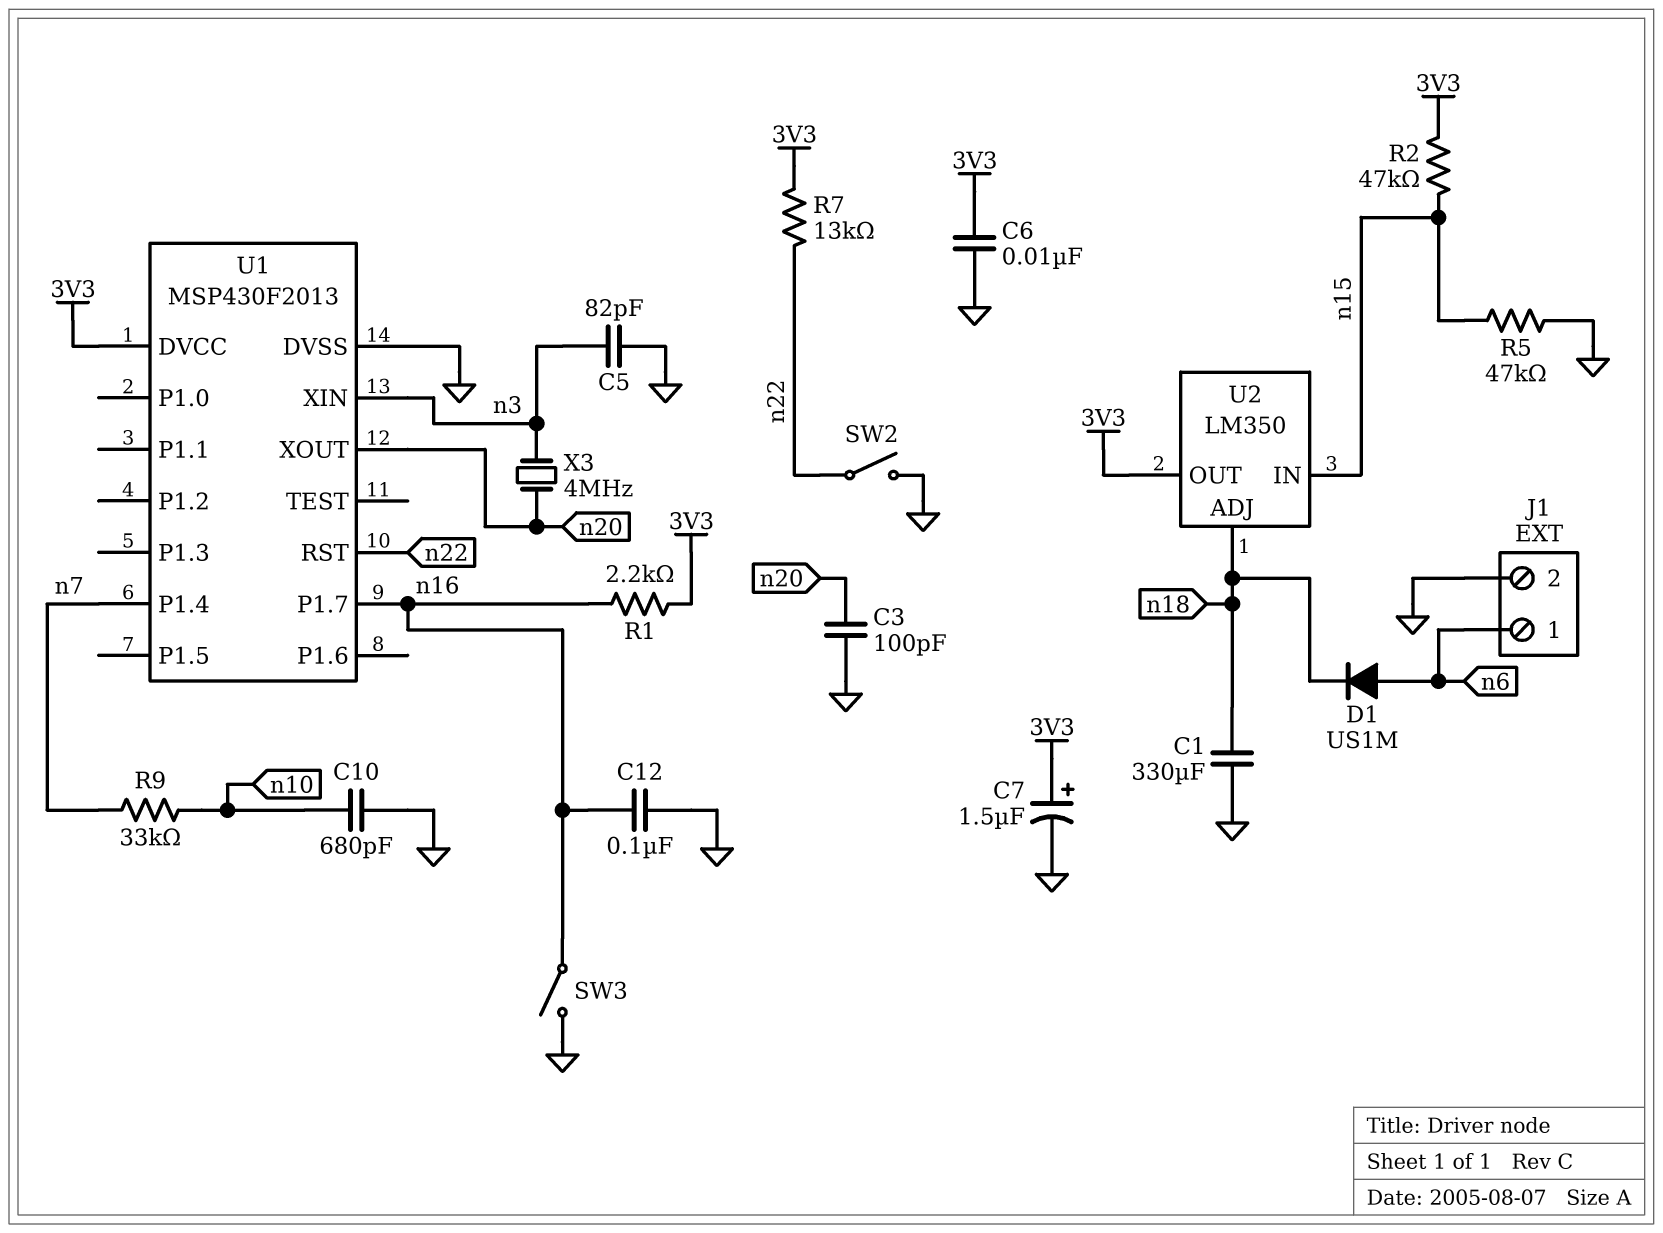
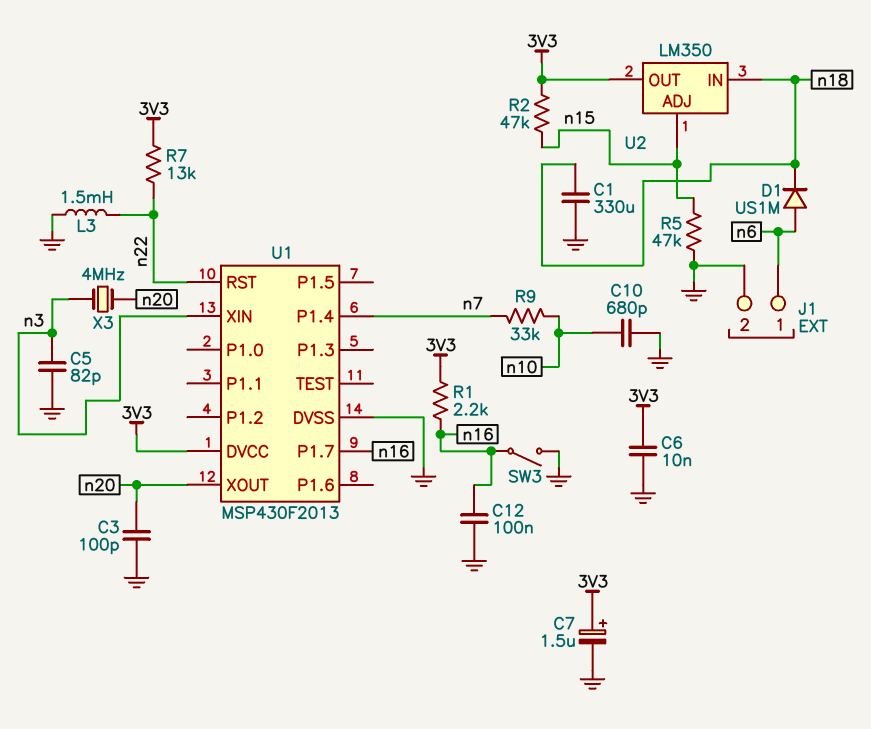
L3: none -> 1.5mH (GND, n22)
SW2: switch (GND, n22) -> none
U2 pin ADJ: n18 -> n15
U2 pin IN: n15 -> n18

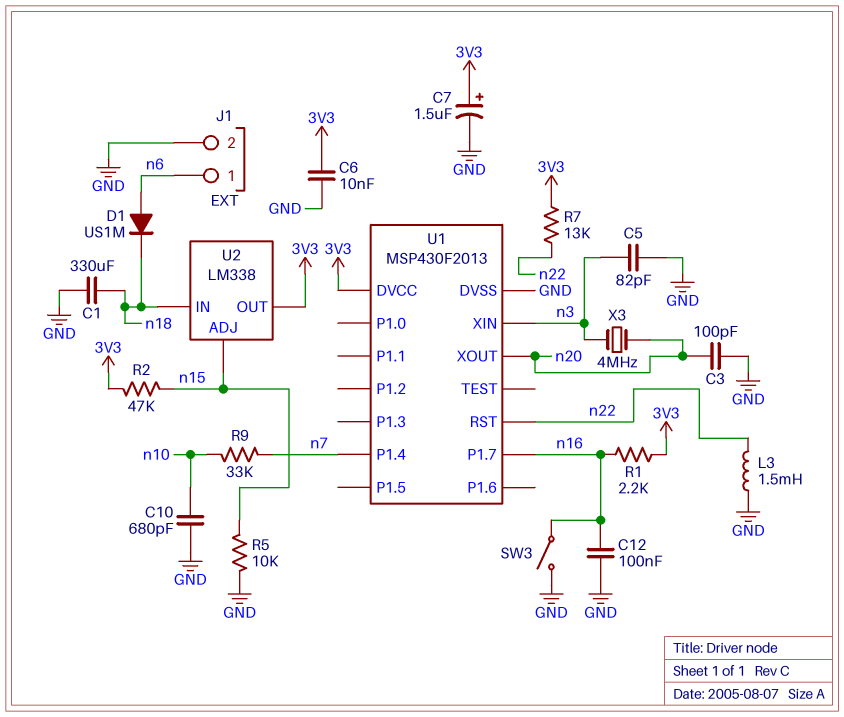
R5: 47k (GND, n15) -> 10k (GND, n15)
U2: LM350 -> LM338

